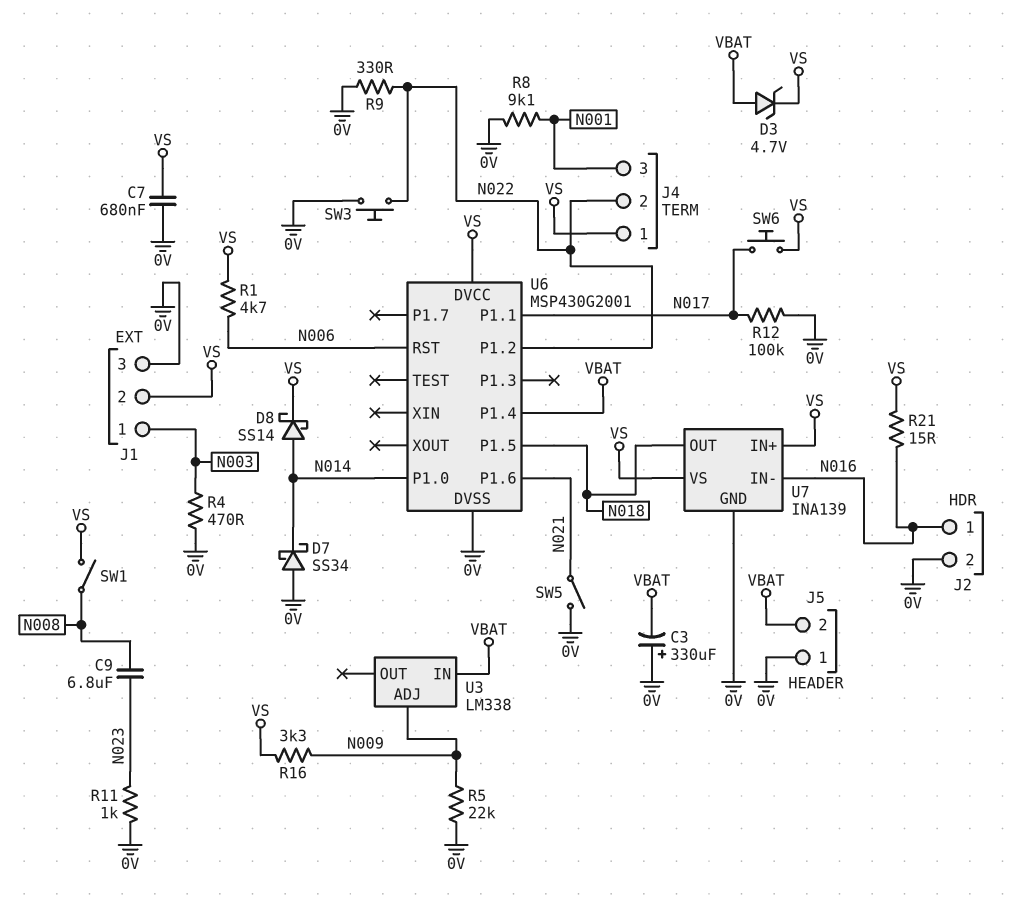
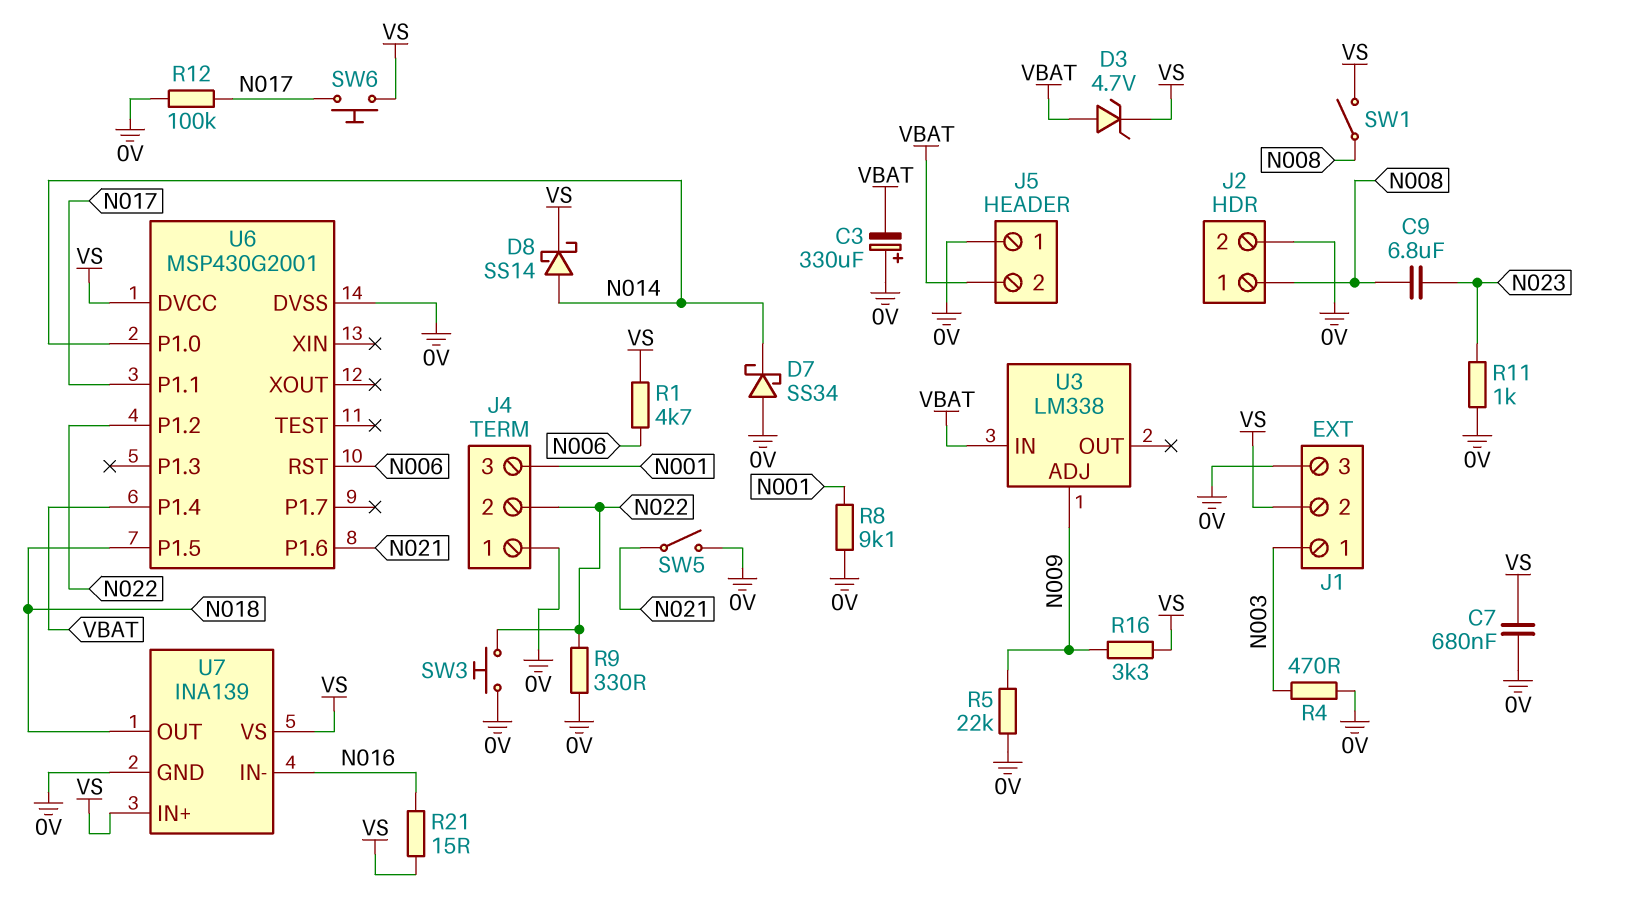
J2 pin 1: N016 -> N008
J4 pin 1: VS -> 0V

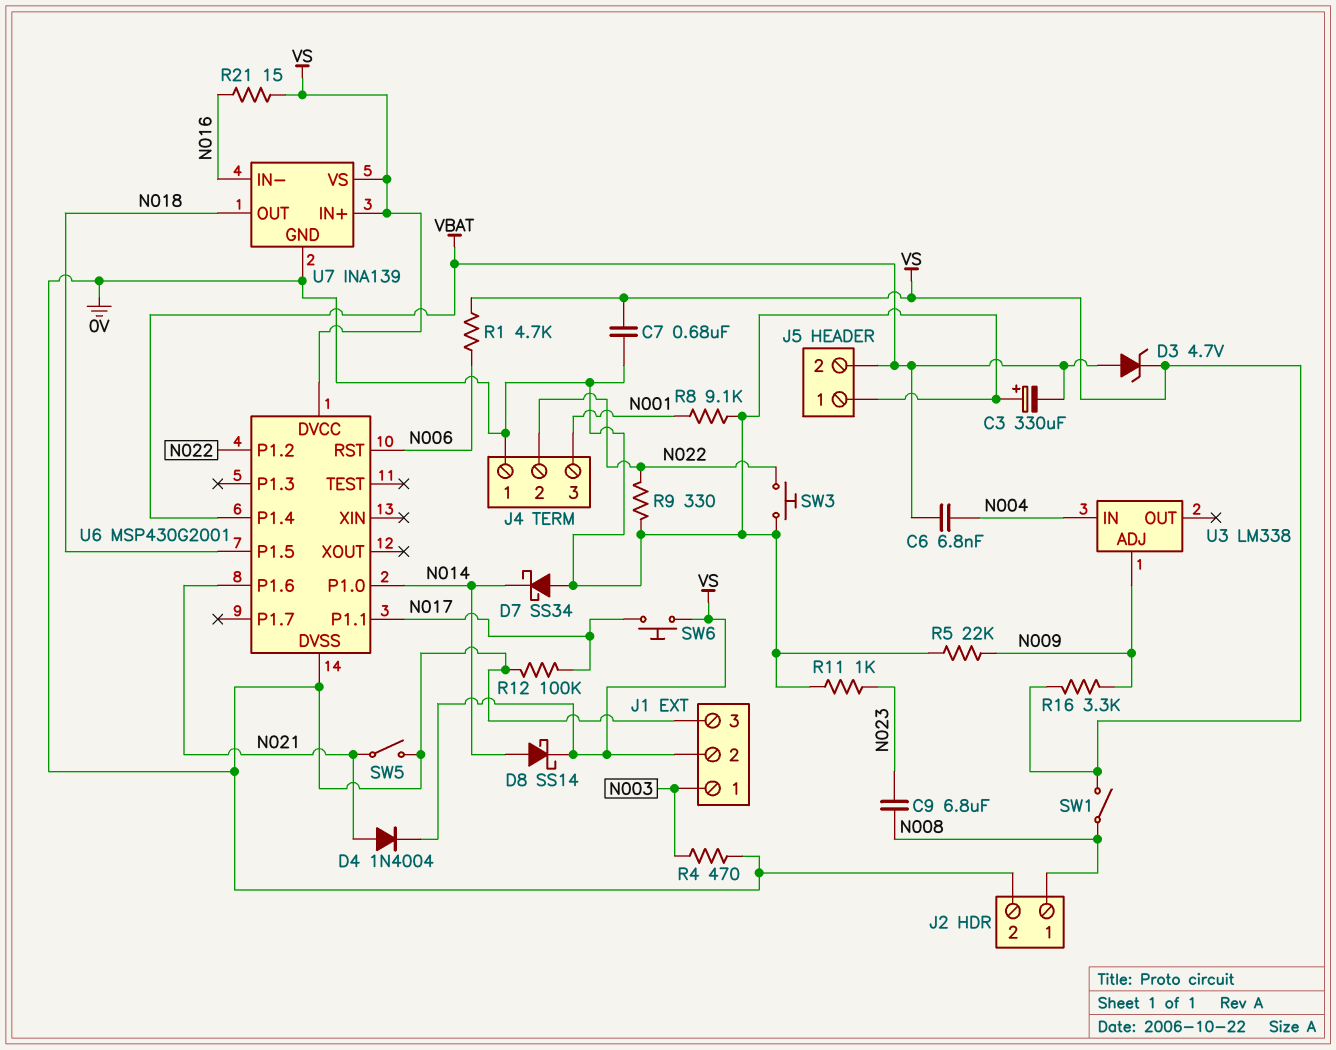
C6: none -> 6.8nF (N004, VBAT)
D4: none -> diode 1N4004 (A N021, K VS)
U3 pin IN: VBAT -> N004

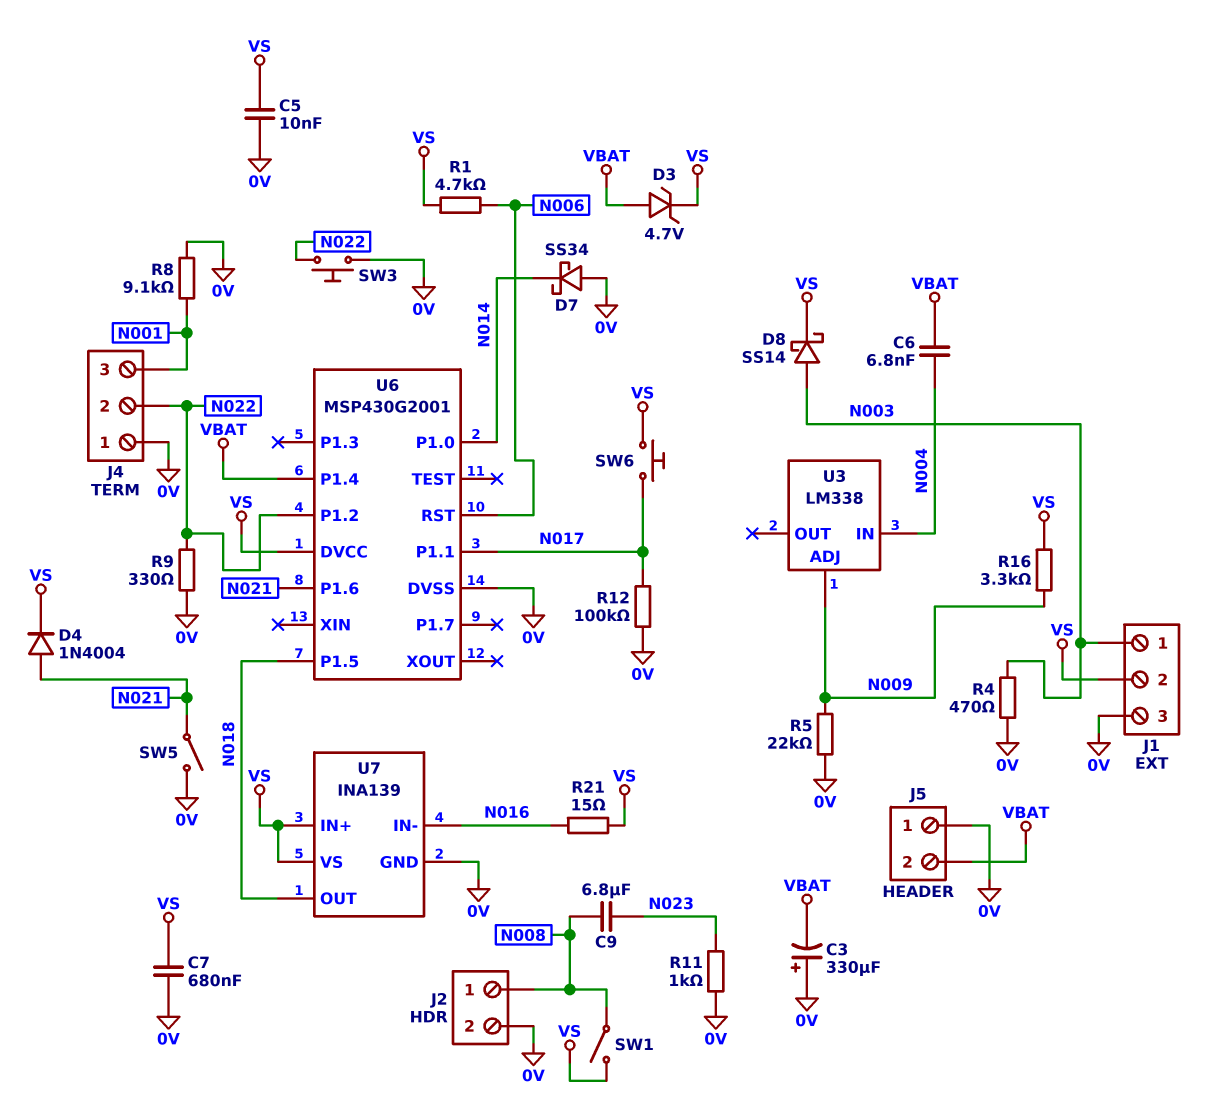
C5: none -> 10nF (0V, VS)
D8: schottky SS14 (A N014, K VS) -> schottky SS14 (A N003, K VS)

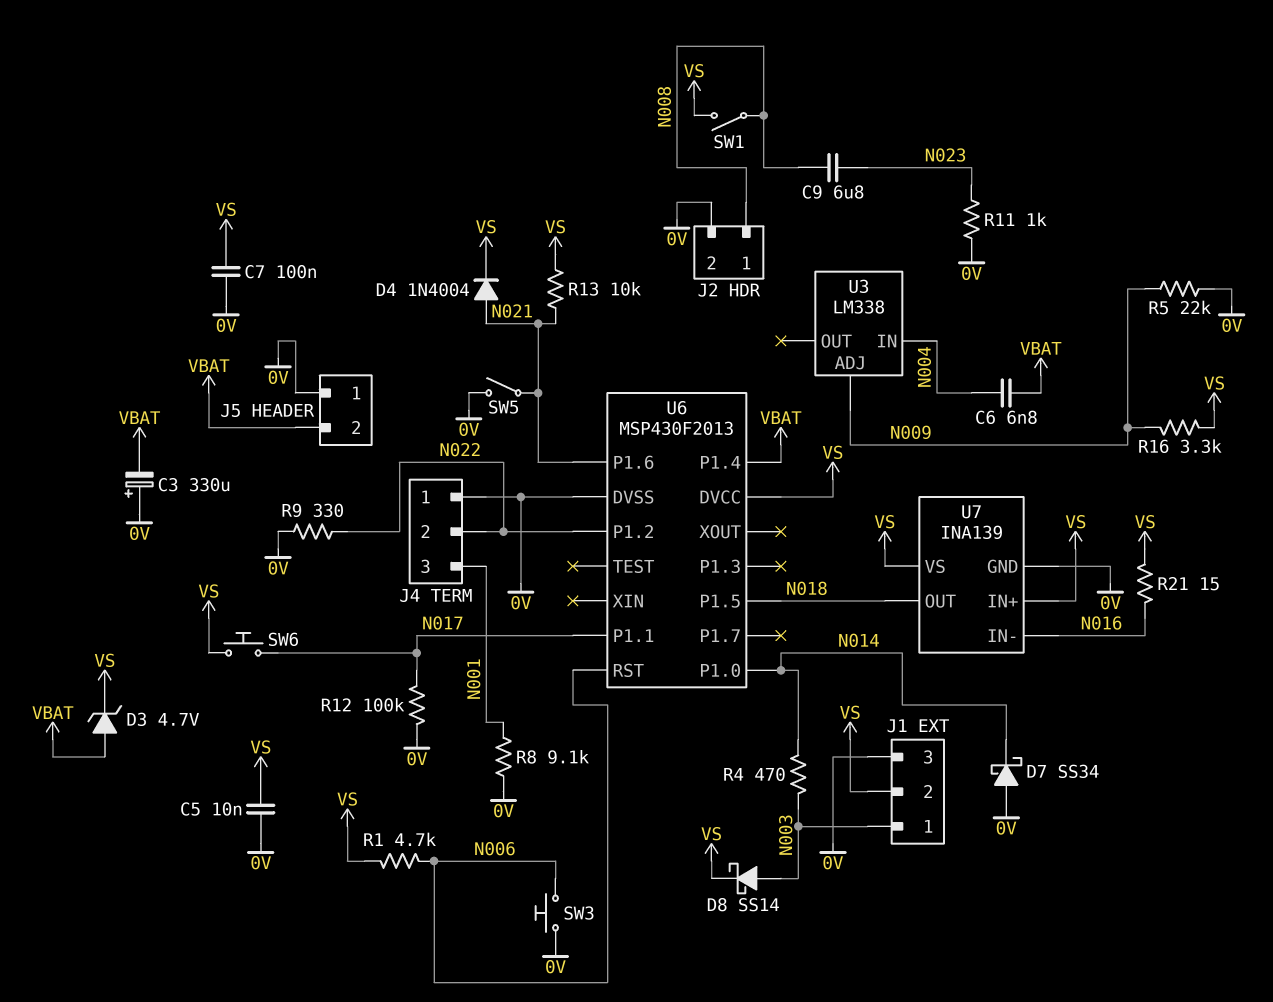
C7: 680nF (0V, VS) -> 100nF (0V, VS)
R4: 470 (0V, N003) -> 470 (N003, N014)
R13: none -> 10k (N021, VS)
SW3: button (0V, N022) -> button (0V, N006)
U6: MSP430G2001 -> MSP430F2013

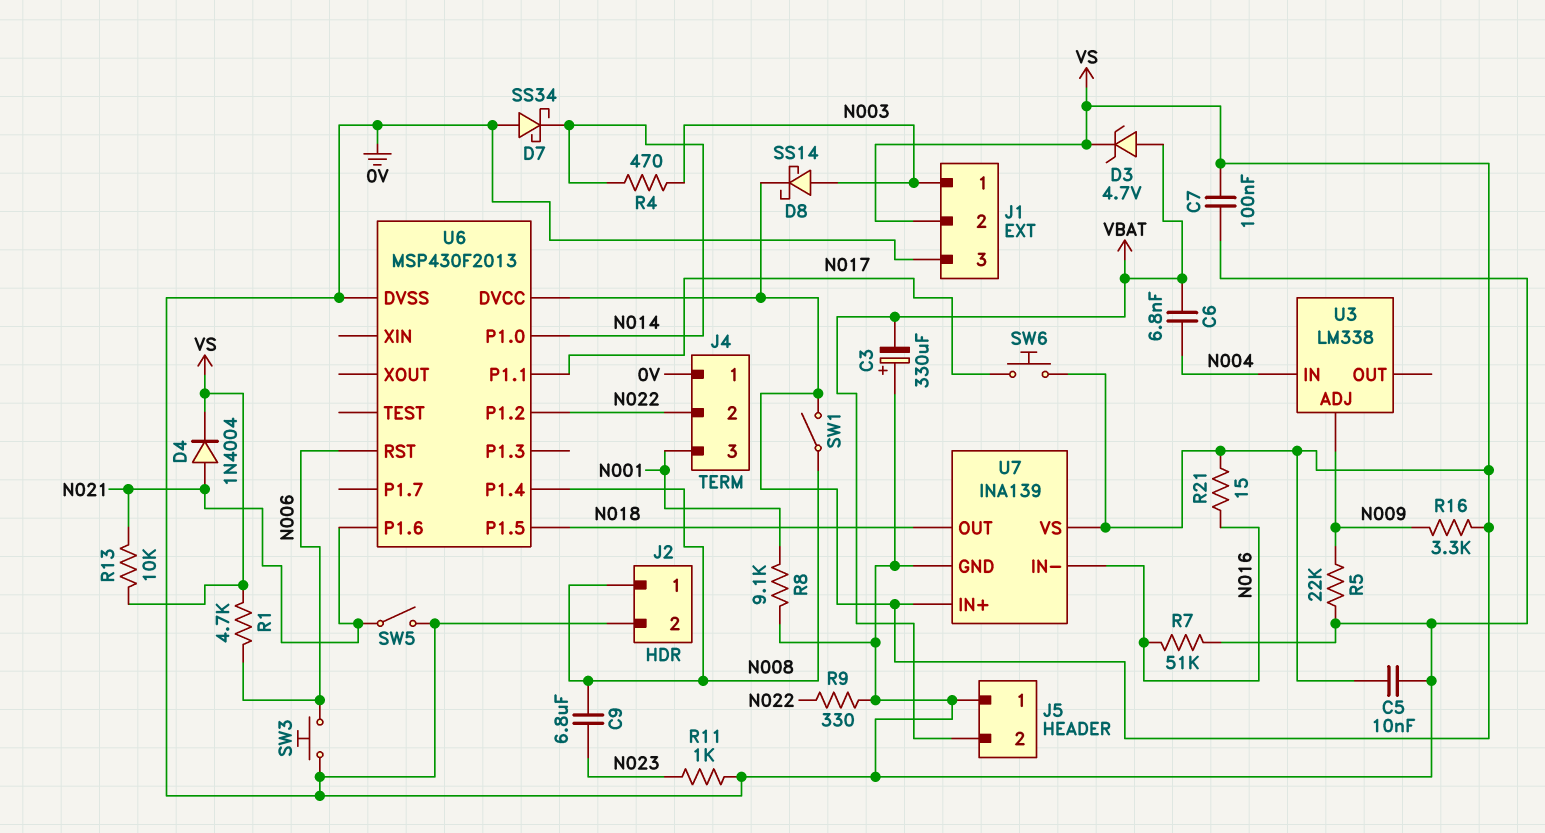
R7: none -> 51k (0V, N016)
R12: 100k (0V, N017) -> none
U6 pin P1.4: VBAT -> N008

